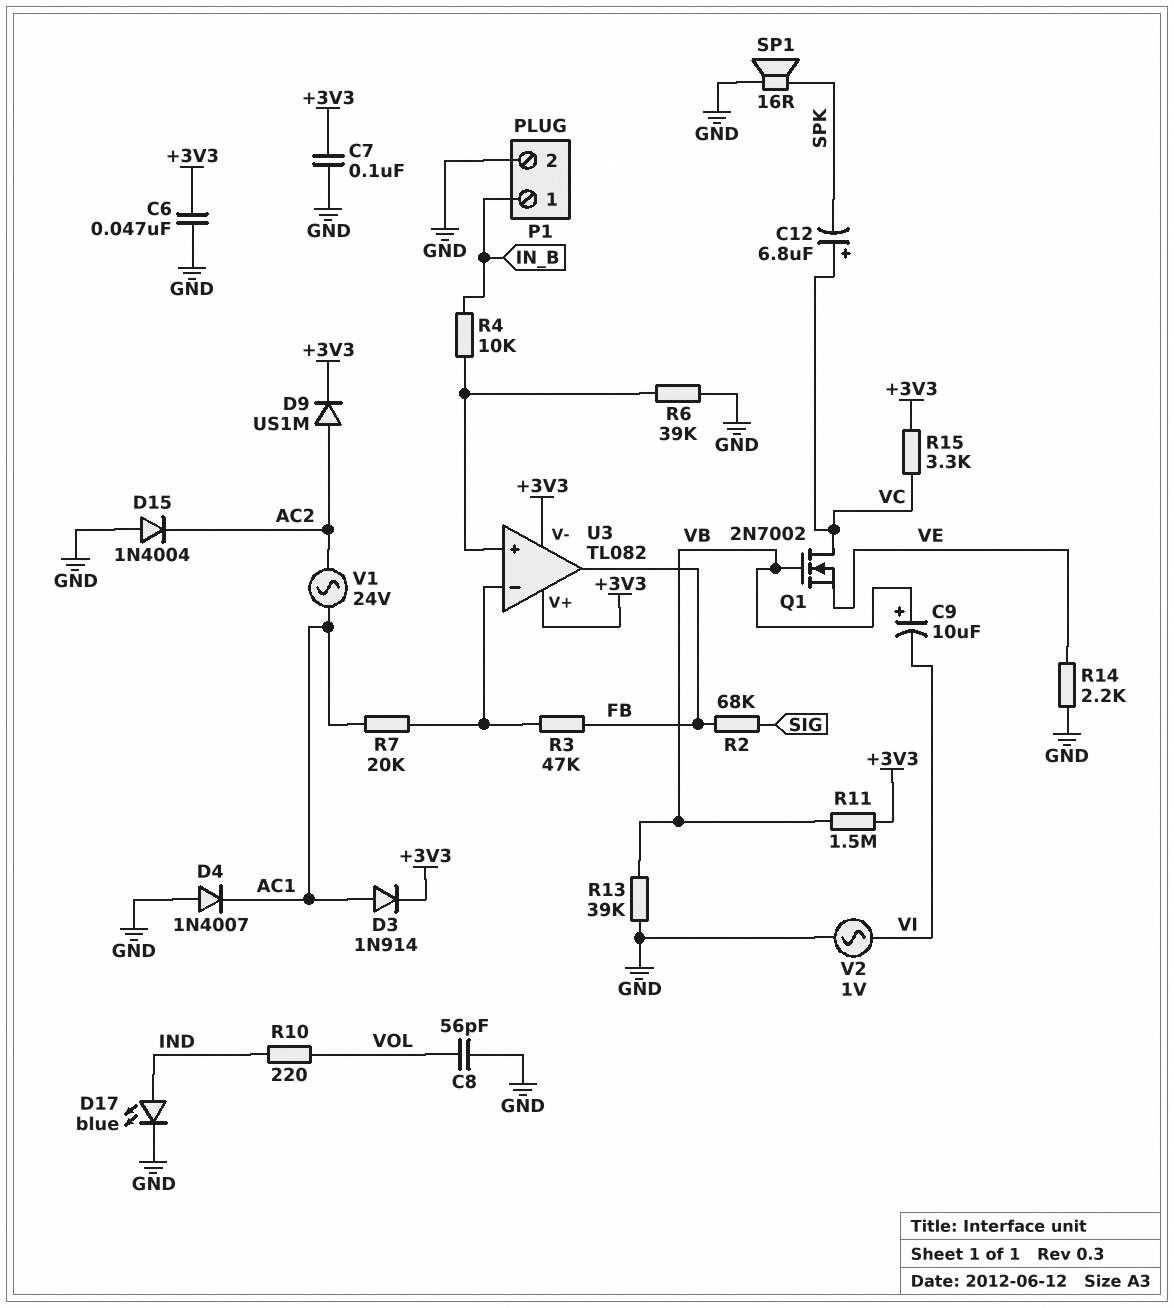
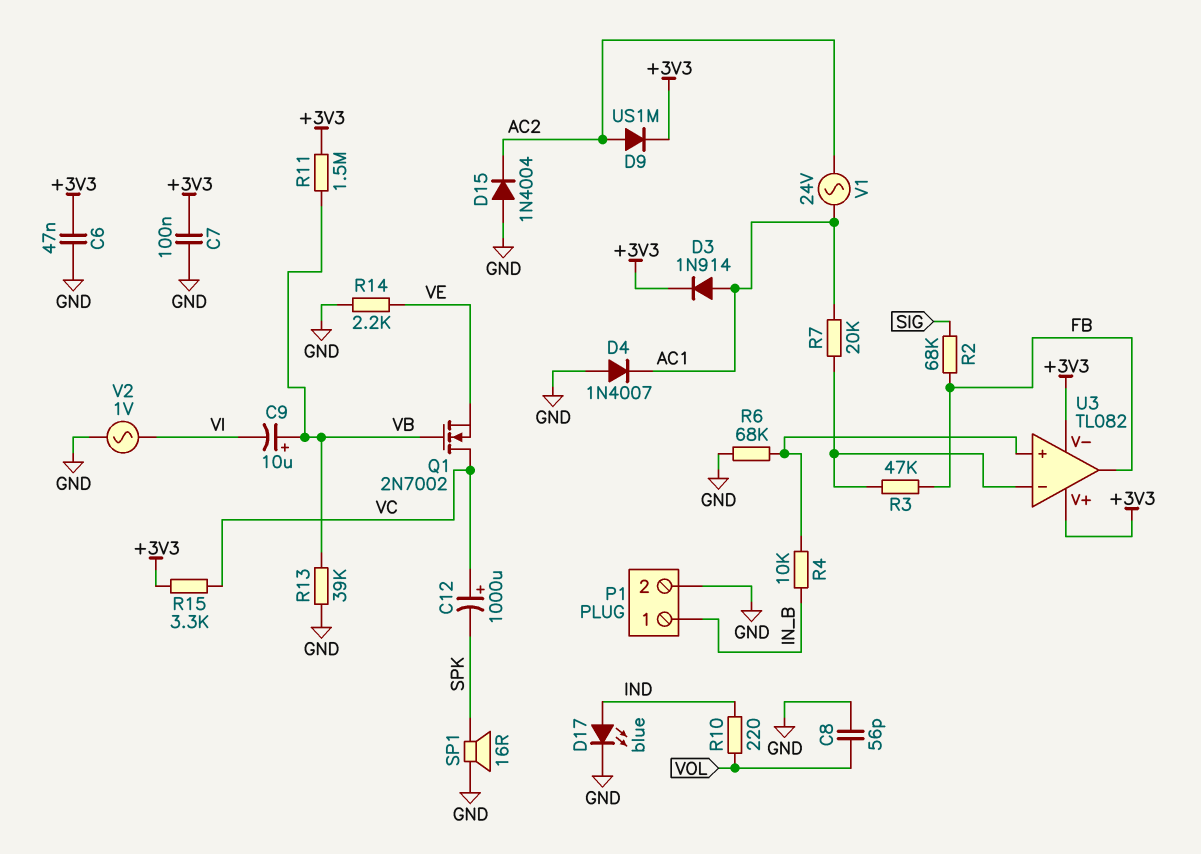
C12: 6.8uF (plus VC, minus SPK) -> 1000uF (plus VC, minus SPK)
R6: 39k (GND, U3/in+) -> 68k (GND, U3/in+)

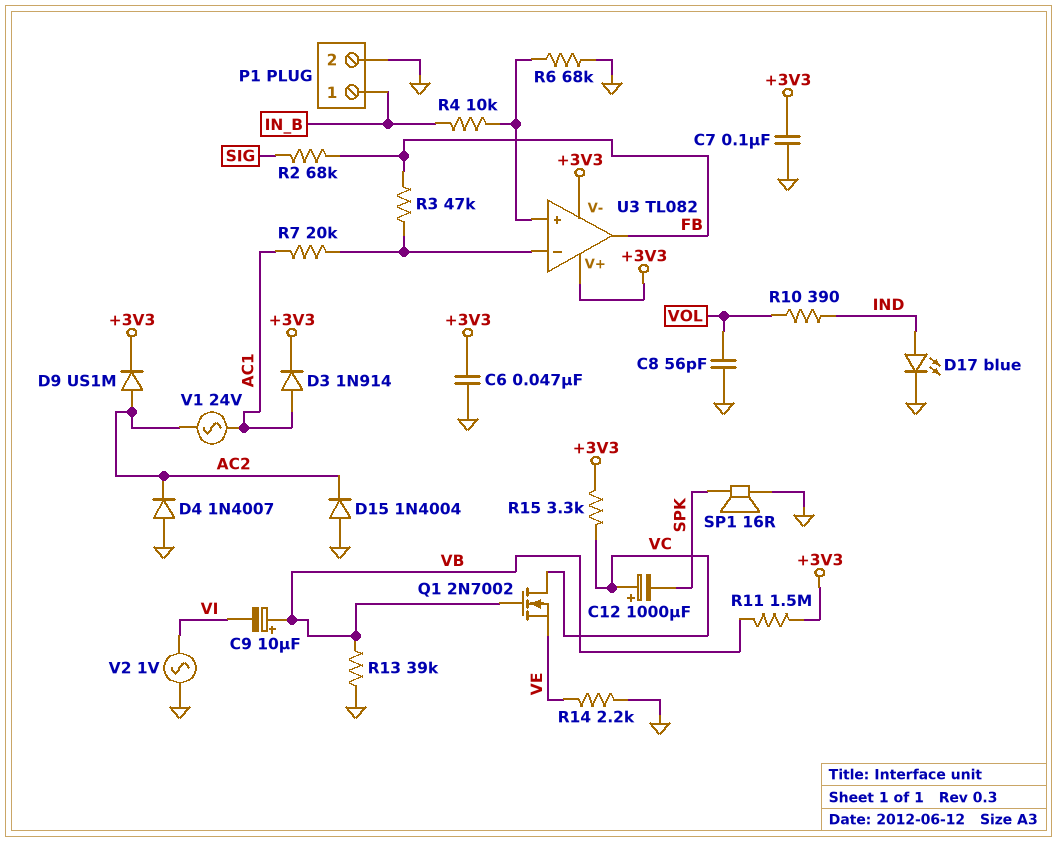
D4: diode 1N4007 (A GND, K AC1) -> diode 1N4007 (A GND, K AC2)
R10: 220 (IND, VOL) -> 390 (IND, VOL)

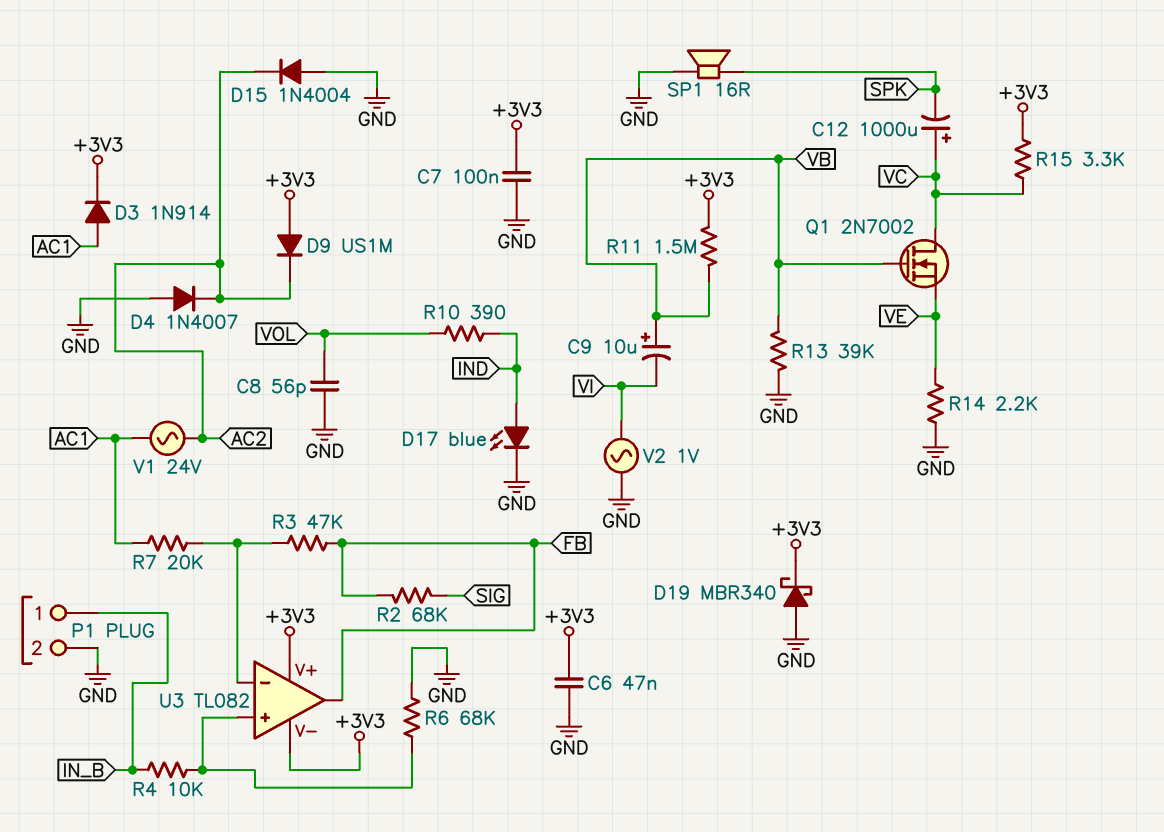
D9: diode US1M (A AC2, K +3V3) -> diode US1M (A +3V3, K AC2)
D19: none -> schottky MBR340 (A GND, K +3V3)

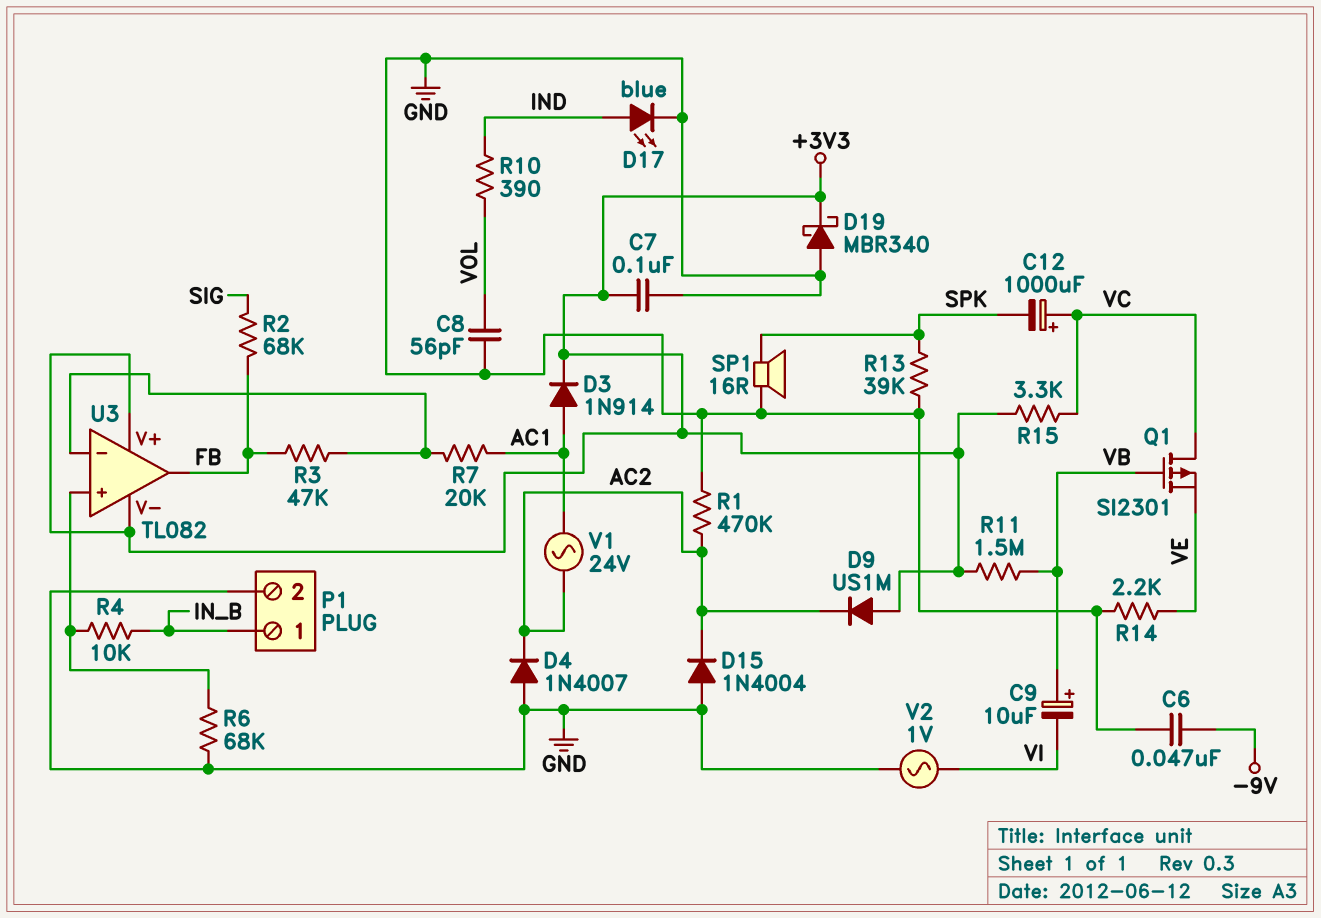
C6: 47nF (+3V3, GND) -> 47nF (-9V, GND)
Q1: NMOS 2N7002 (G VB, D VC, S VE) -> PMOS SI2301 (G VB, D VC, S VE)
R1: none -> 470k (AC2, GND)
R13: 39k (GND, VB) -> 39k (GND, SPK)

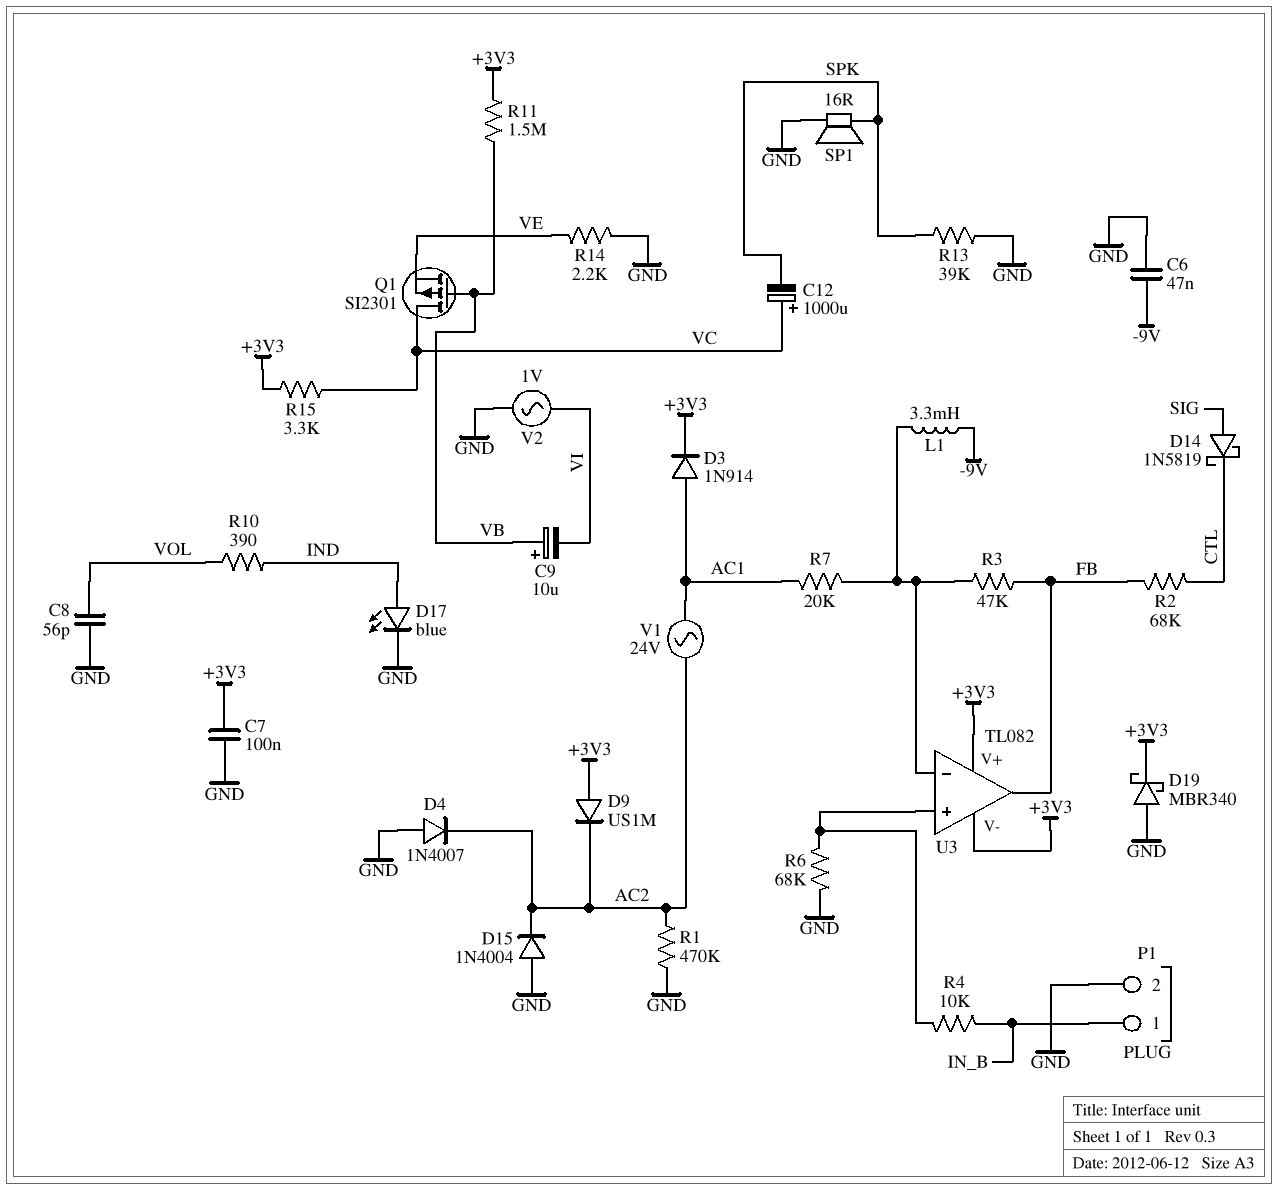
D14: none -> schottky 1N5819 (A SIG, K CTL)
L1: none -> 3.3mH (-9V, U3/in-)
R2: 68k (FB, SIG) -> 68k (CTL, FB)

